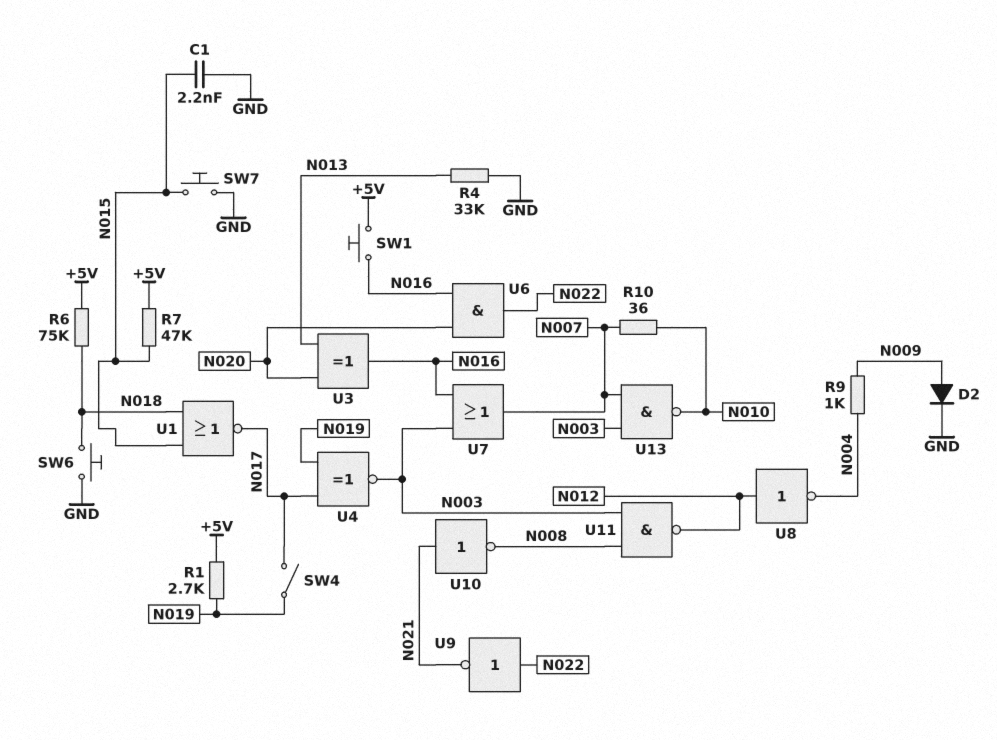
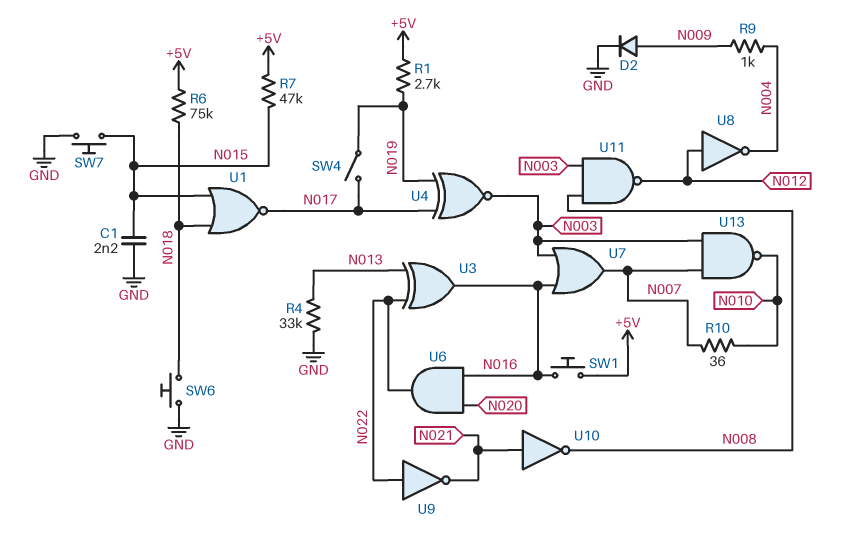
U3: XOR (in N013, in N020, out N016) -> XOR (in N013, in N022, out N016)

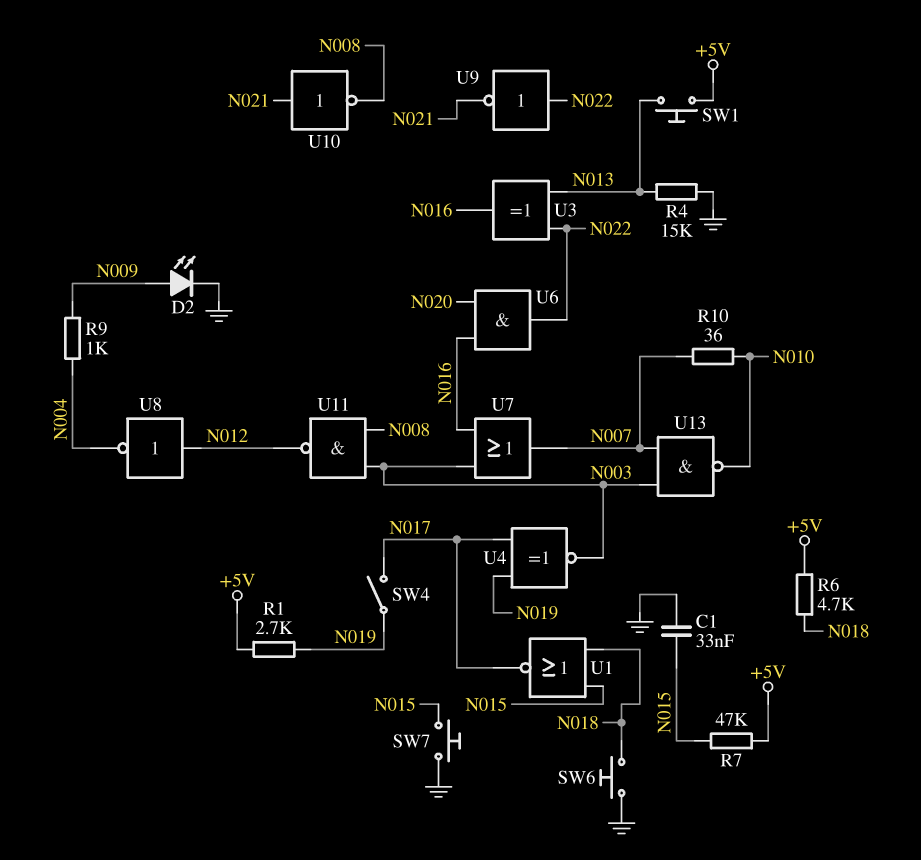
C1: 2.2nF (GND, N015) -> 33nF (GND, N015)
D2: diode (A N009, K GND) -> LED (A N009, K GND)
R4: 33k (GND, N013) -> 15k (GND, N013)
R6: 75k (+5V, N018) -> 4.7k (+5V, N018)
SW1: button (+5V, N016) -> button (+5V, N013)

